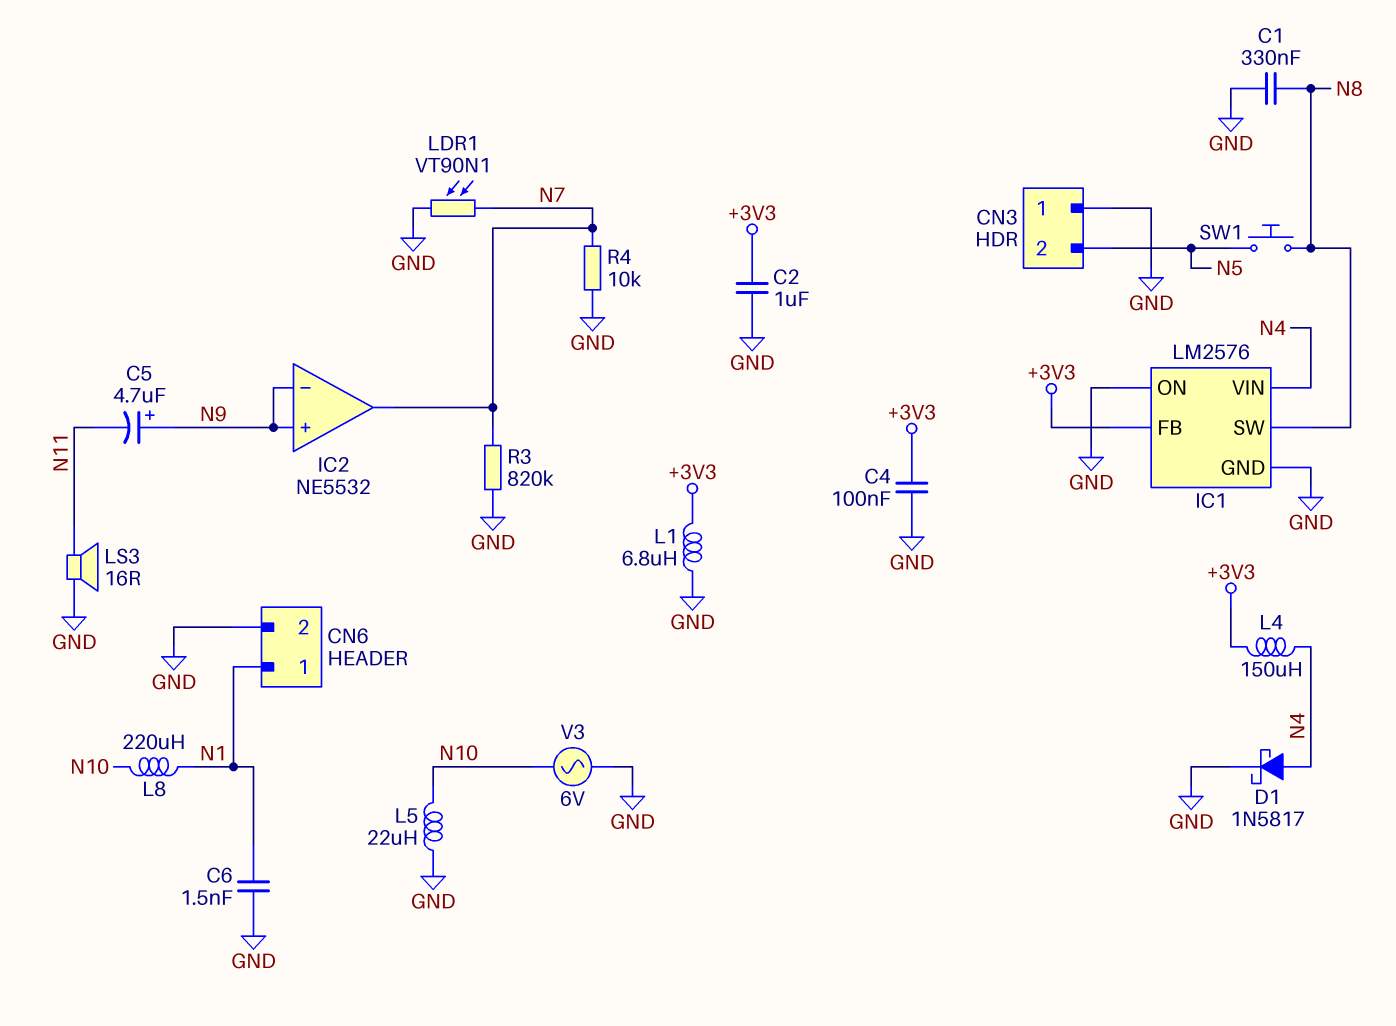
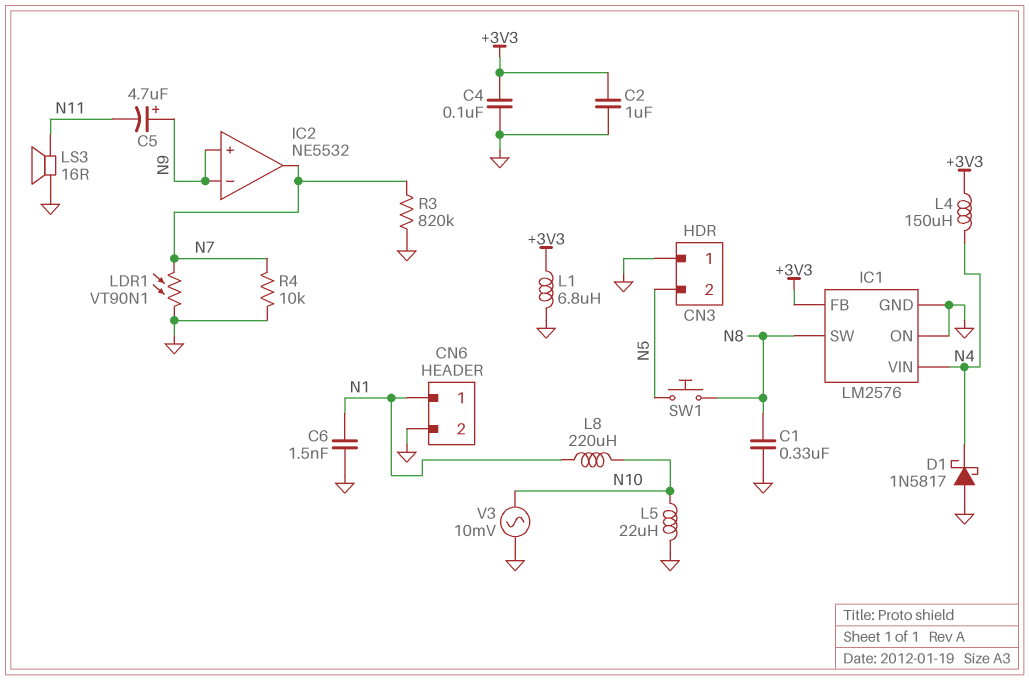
D1: schottky 1N5817 (A N4, K GND) -> schottky 1N5817 (A GND, K N4)
V3: AC 6V (GND, N10) -> AC 10mV (GND, N10)

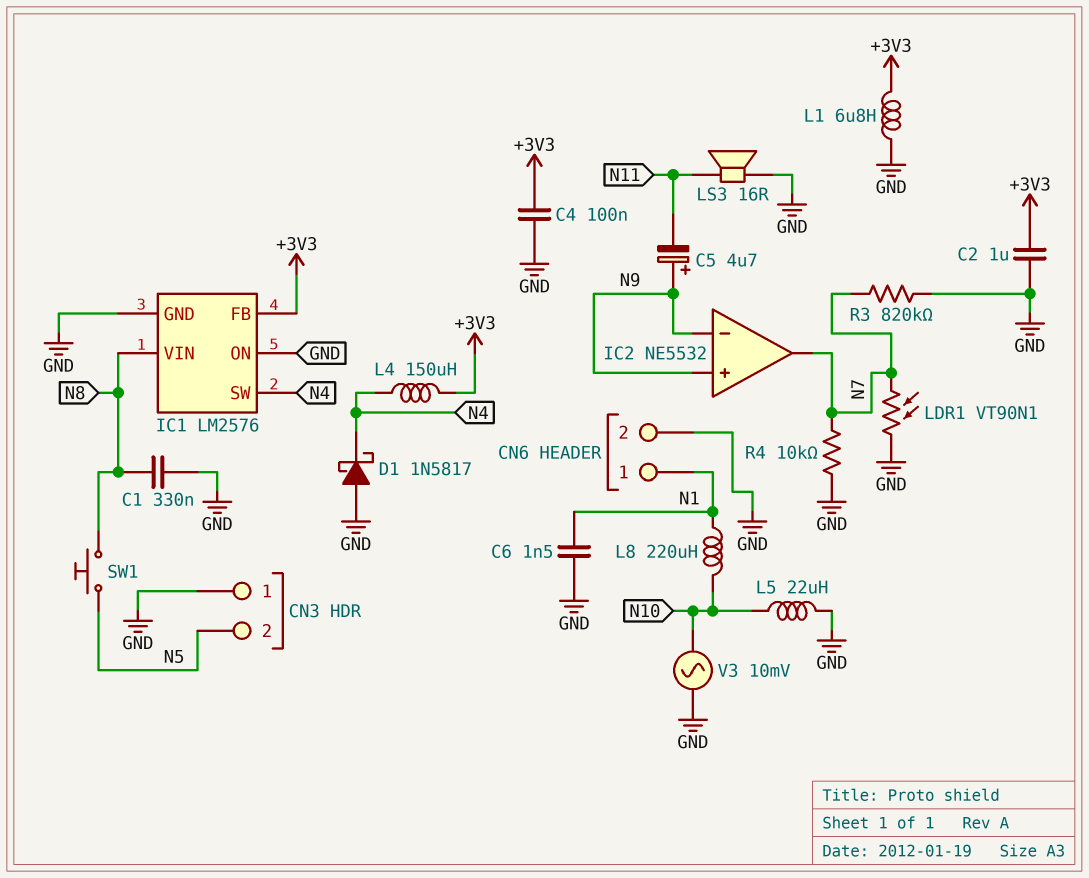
IC1 pin SW: N8 -> N4
IC1 pin VIN: N4 -> N8

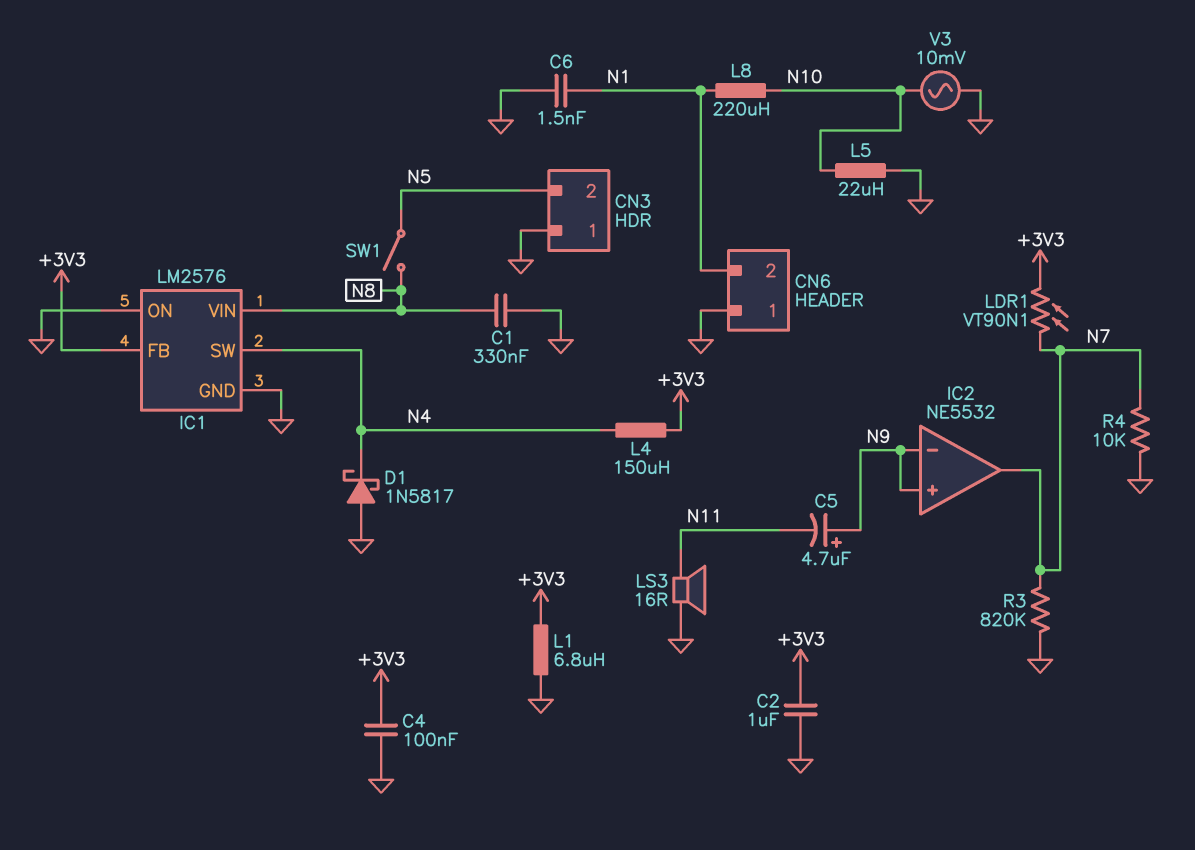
CN6 pin 1: N1 -> GND
CN6 pin 2: GND -> N1
LDR1: VT90N1 (GND, N7) -> VT90N1 (+3V3, N7)
SW1: button (N5, N8) -> switch (N5, N8)

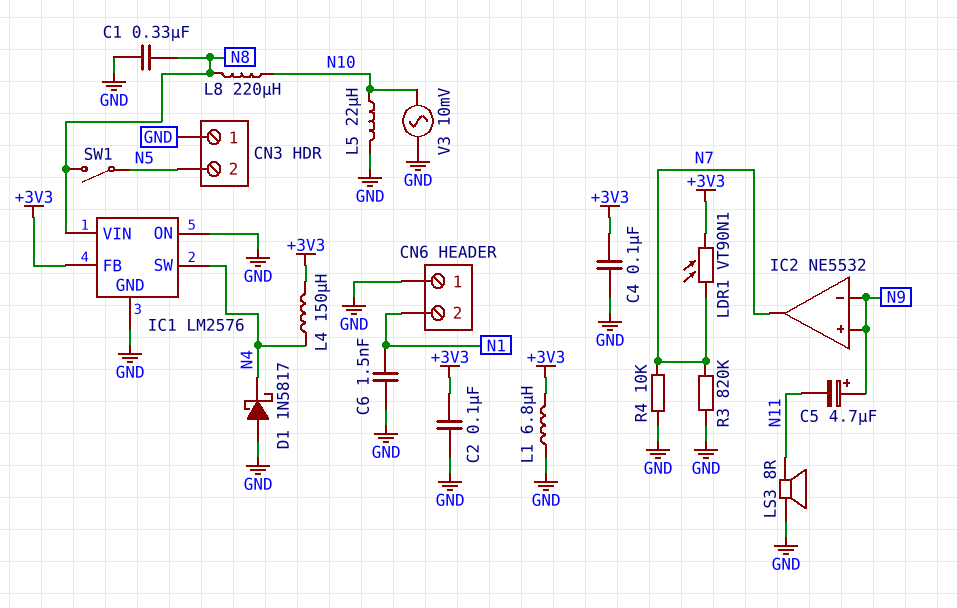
C2: 1uF (+3V3, GND) -> 100nF (+3V3, GND)
L8: 220uH (N1, N10) -> 220uH (N8, N10)
LS3: speaker 16R (GND, N11) -> speaker 8R (GND, N11)

